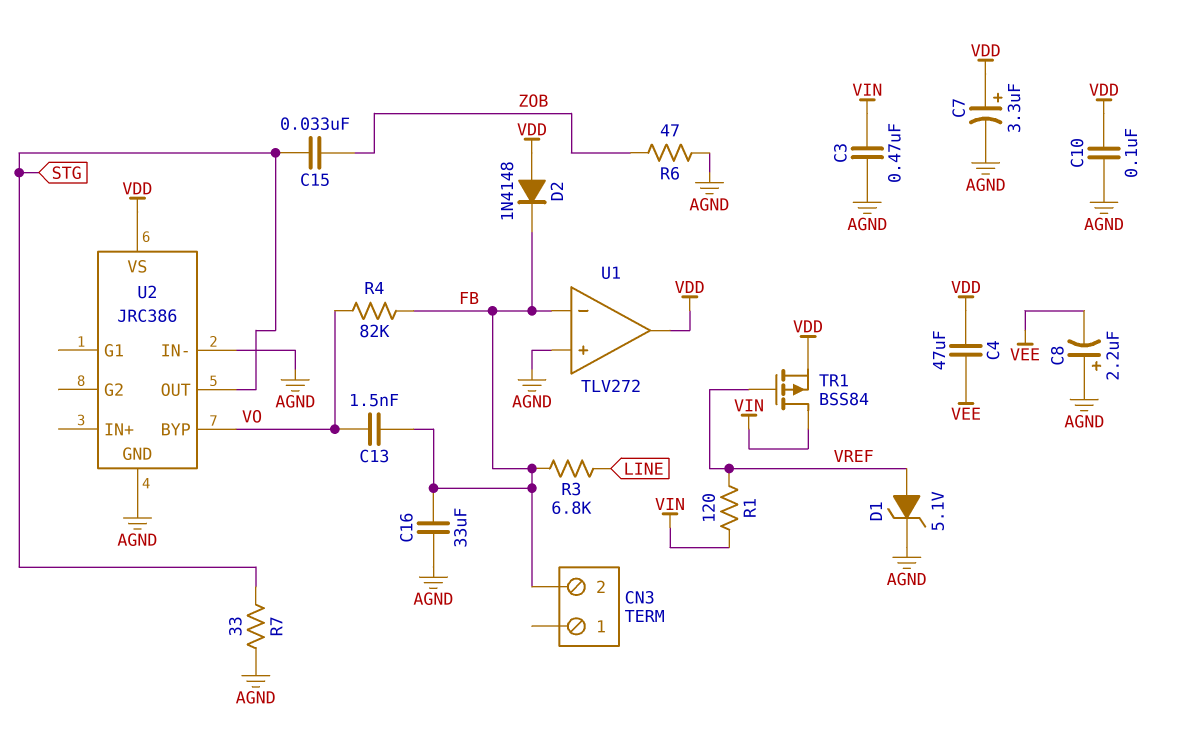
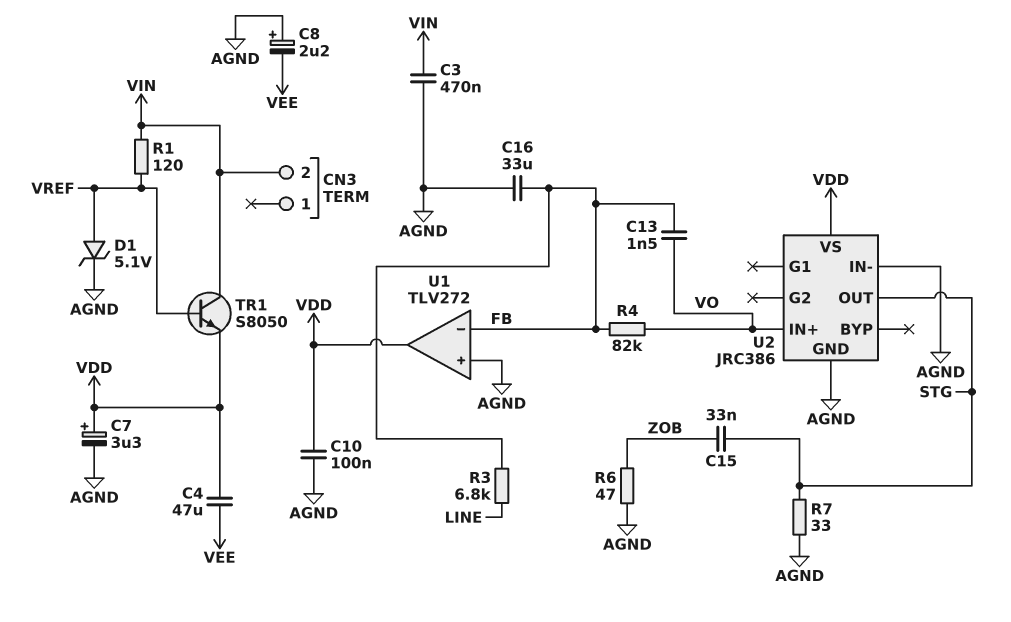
CN3 pin 2: FB -> VIN
D2: diode 1N4148 (A VDD, K FB) -> none
TR1: PMOS BSS84 (G VREF, D VIN, S VDD) -> NPN S8050 (B VREF, C VIN, E VDD)
U2 pin BYP: VO -> none
U2 pin IN+: none -> VO

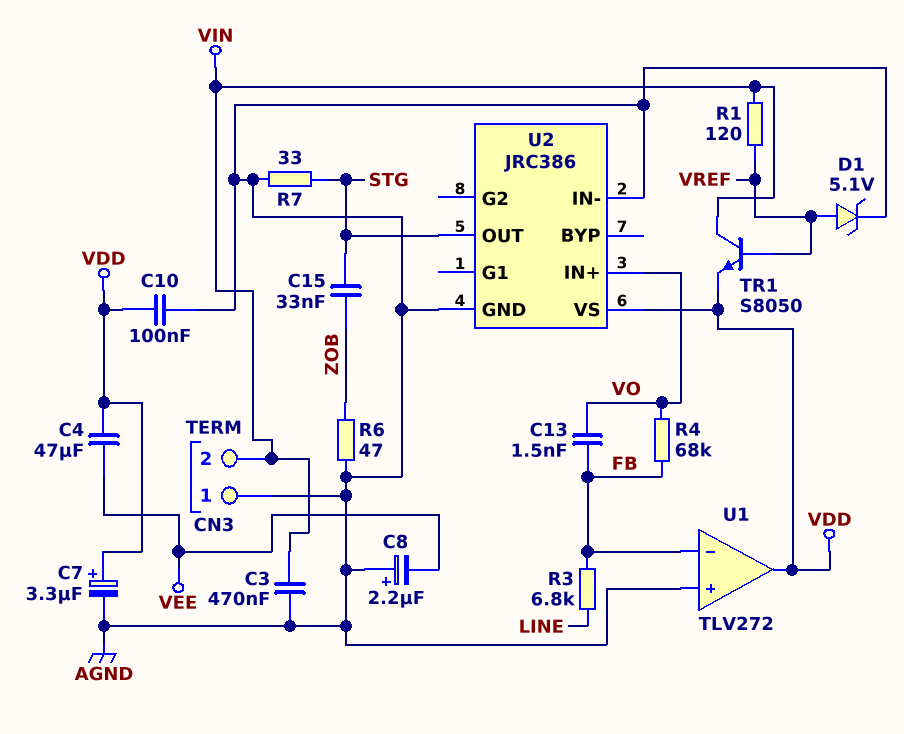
C16: 33uF (AGND, FB) -> none
CN3 pin 1: none -> AGND
R4: 82k (FB, VO) -> 68k (FB, VO)

